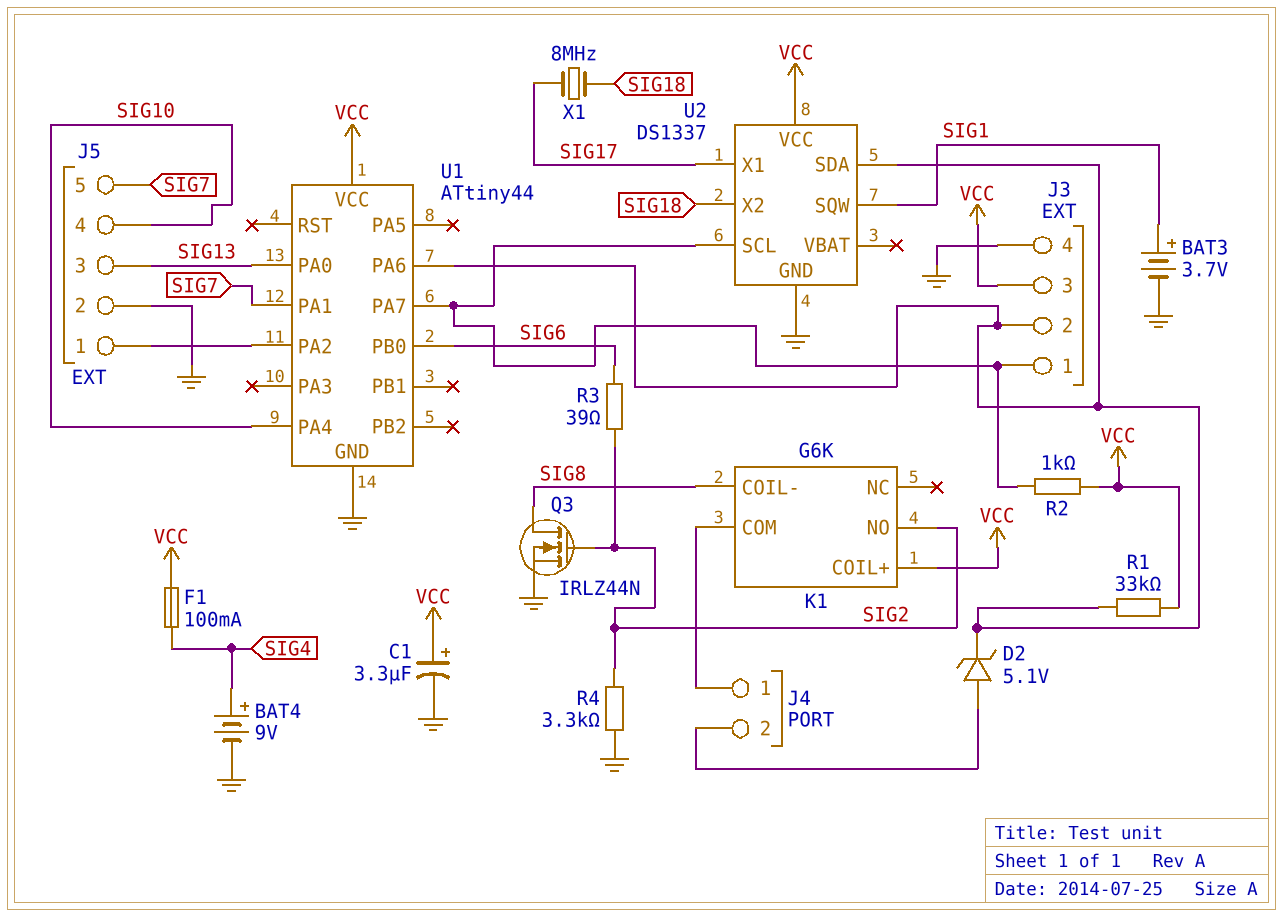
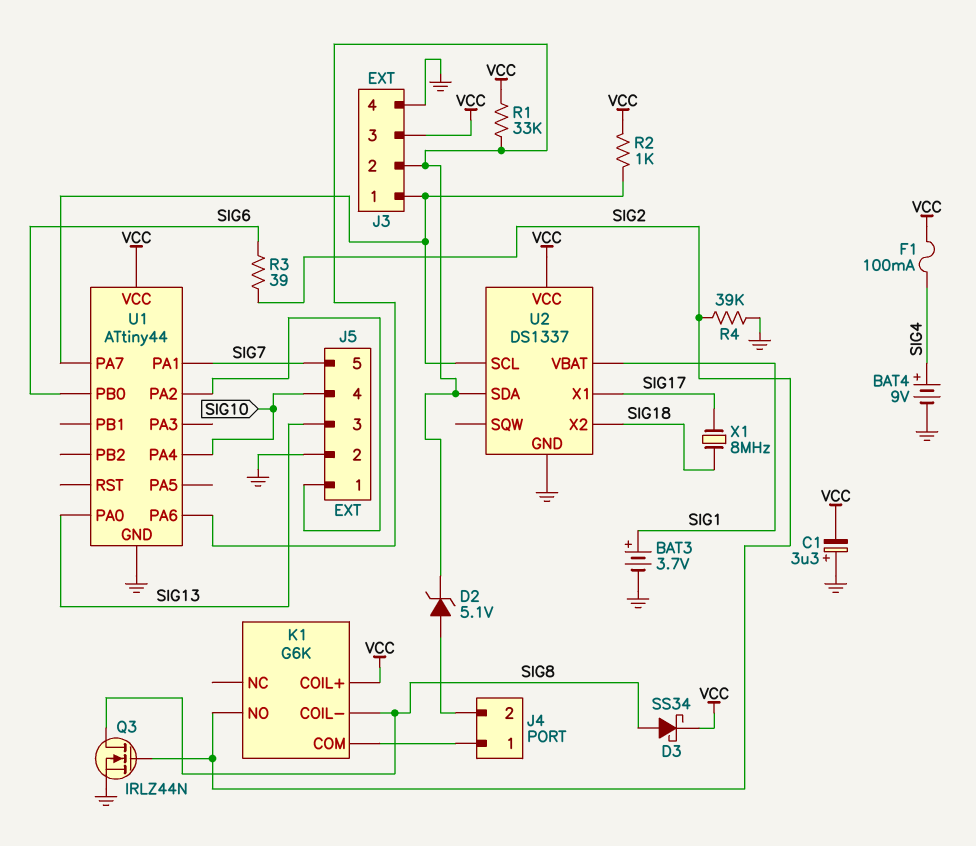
C1: 3.3uF (plus VCC, minus GND) -> 3.3uF (plus GND, minus VCC)
D3: none -> schottky SS34 (A SIG8, K VCC)
R4: 3.3k (GND, SIG2) -> 39k (GND, SIG2)
U2 pin SQW: SIG1 -> none
U2 pin VBAT: none -> SIG1

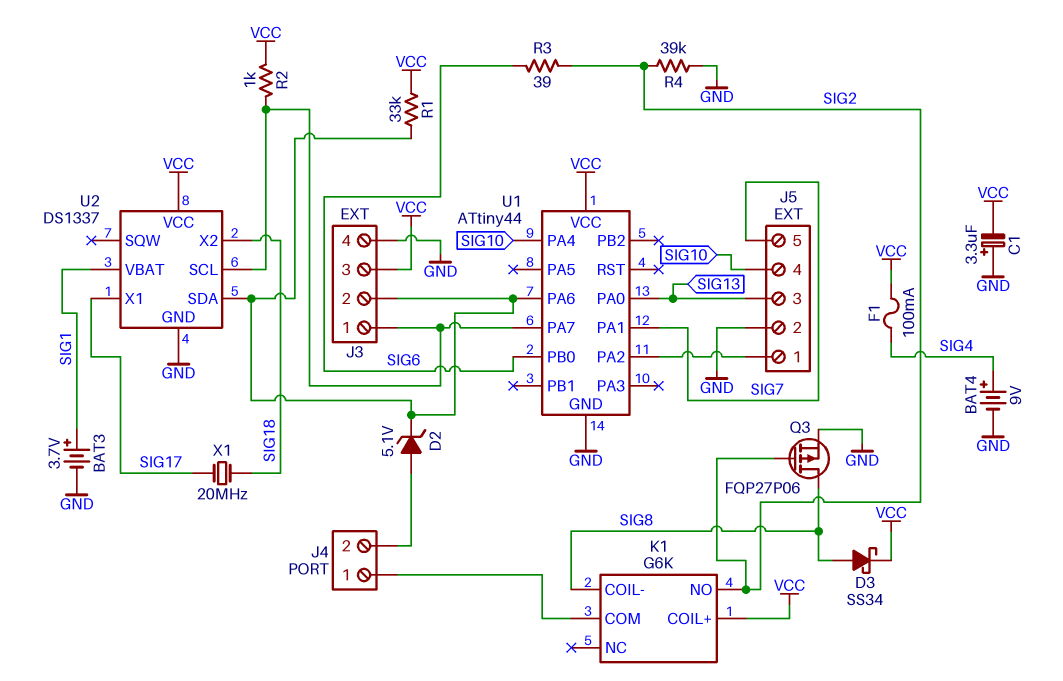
Q3: NMOS IRLZ44N (G SIG2, D SIG8, S GND) -> PMOS FQP27P06 (G SIG2, D SIG8, S GND)
X1: 8MHz (SIG17, SIG18) -> 20MHz (SIG17, SIG18)

